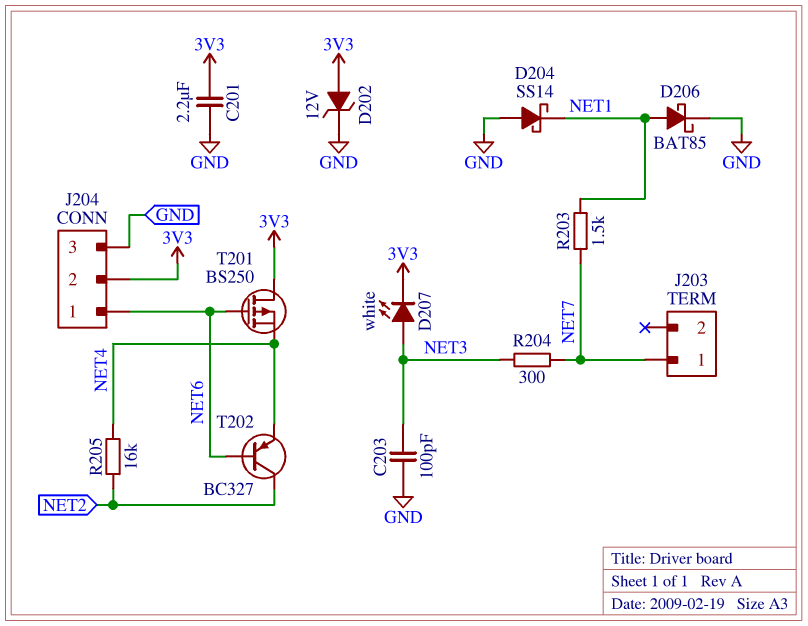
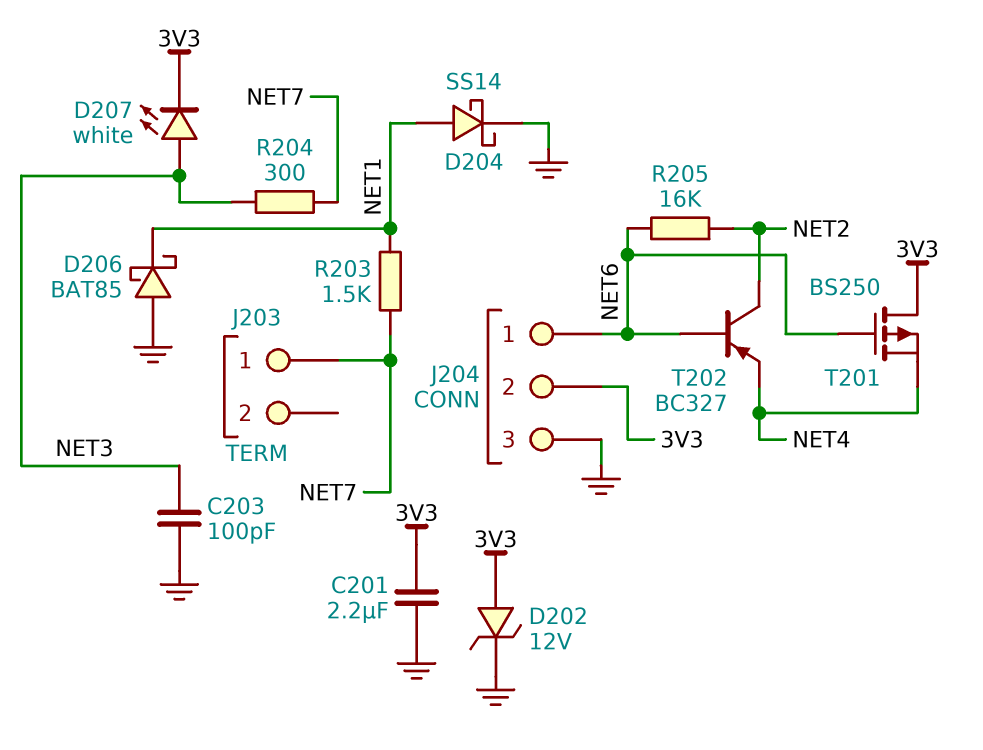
D204: schottky SS14 (A GND, K NET1) -> schottky SS14 (A NET1, K GND)
D206: schottky BAT85 (A NET1, K GND) -> schottky BAT85 (A GND, K NET1)
R205: 16k (NET2, NET4) -> 16k (NET2, NET6)

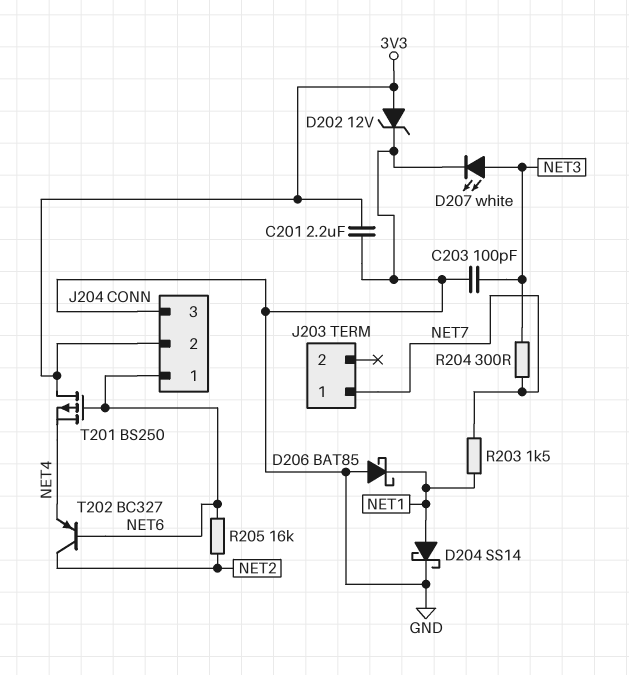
D207: LED white (A NET3, K 3V3) -> LED white (A NET3, K GND)

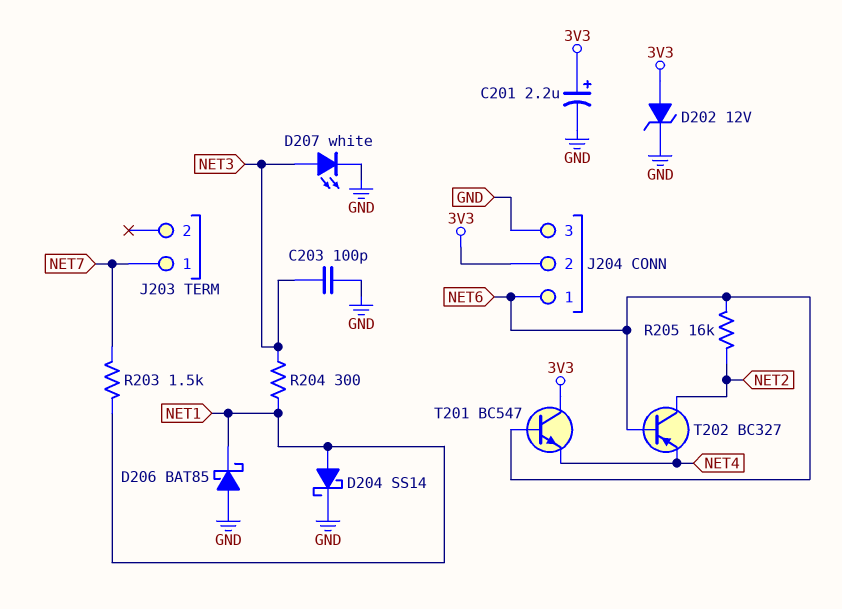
C201: 2.2uF (3V3, GND) -> 2.2uF (plus 3V3, minus GND)
R204: 300 (NET3, NET7) -> 300 (NET1, NET3)
T201: PMOS BS250 (G NET6, D 3V3, S NET4) -> NPN BC547 (B NET6, C 3V3, E NET4)

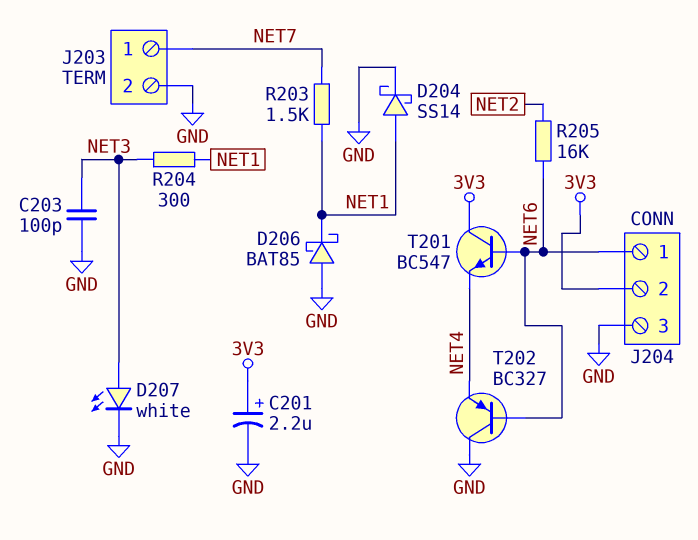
D202: zener 12V (A 3V3, K GND) -> none
J203 pin 2: none -> GND
T202: PNP BC327 (B NET6, C NET2, E NET4) -> PNP BC327 (B NET6, C GND, E NET4)

